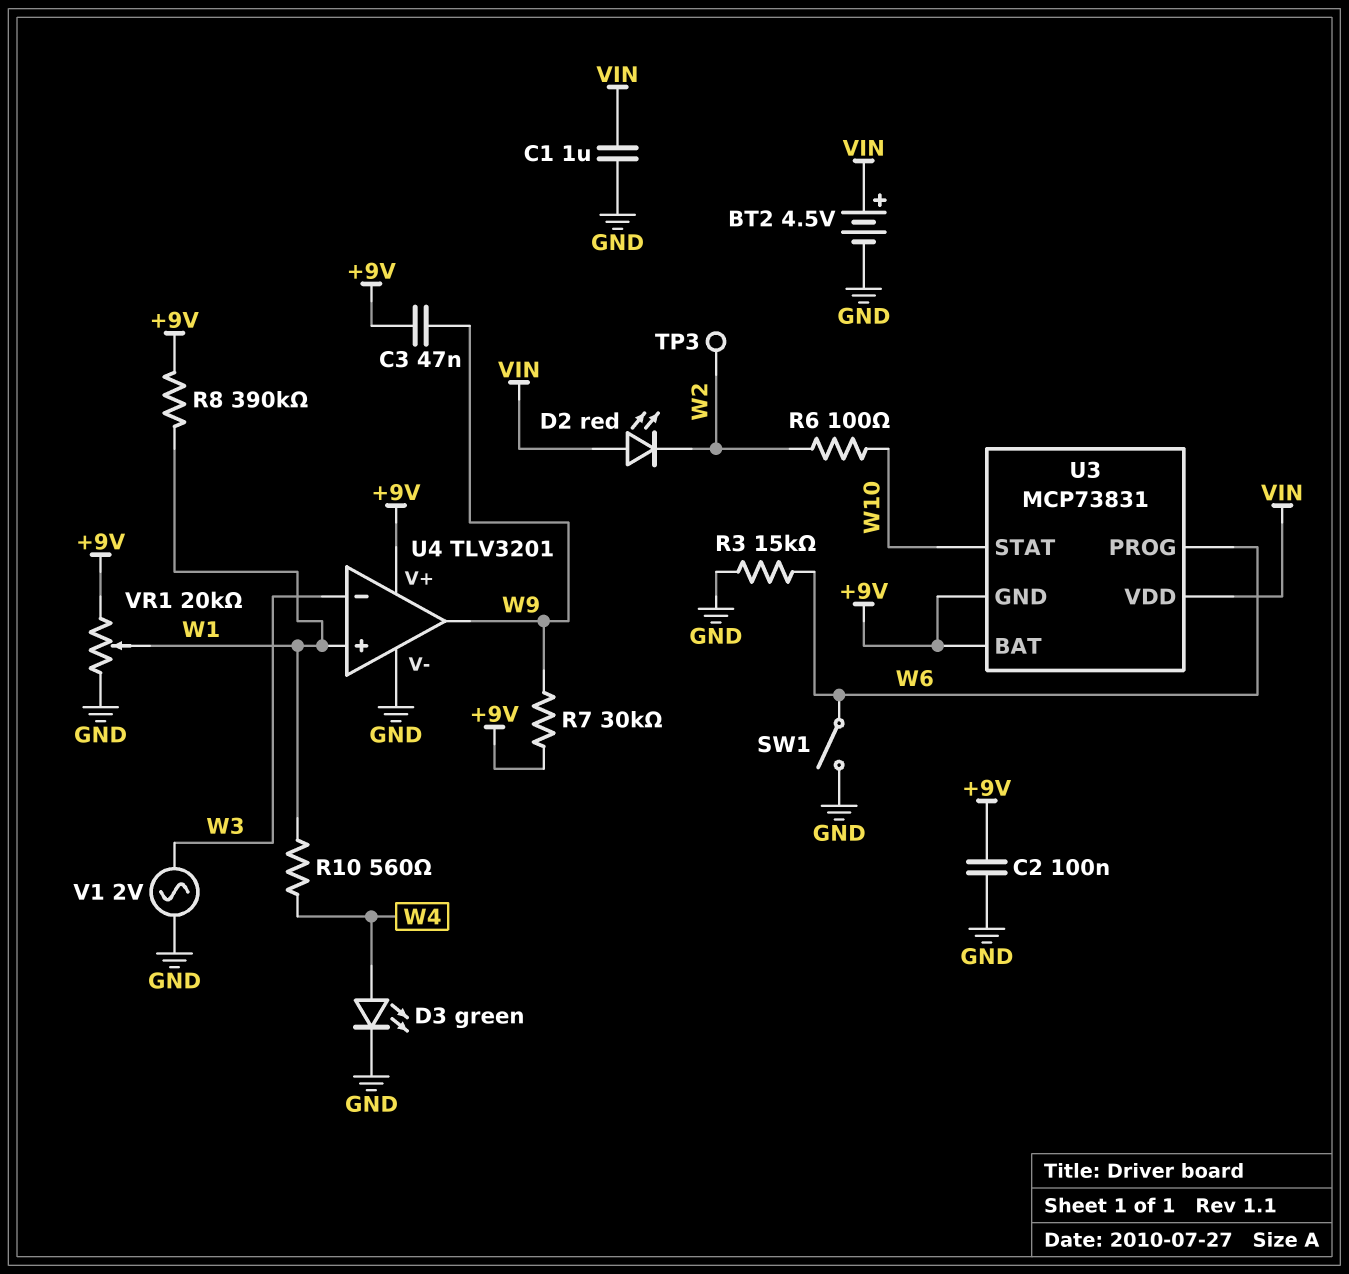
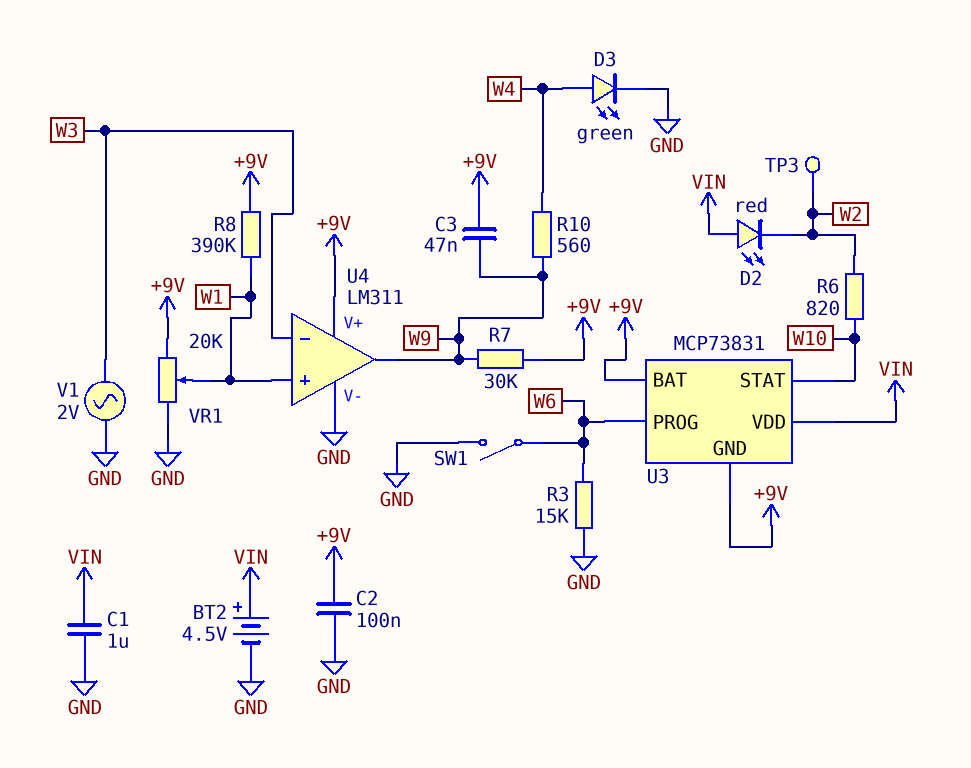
R6: 100 (W2, W10) -> 820 (W2, W10)
R10: 560 (W1, W4) -> 560 (W4, W9)
U4: TLV3201 -> LM311

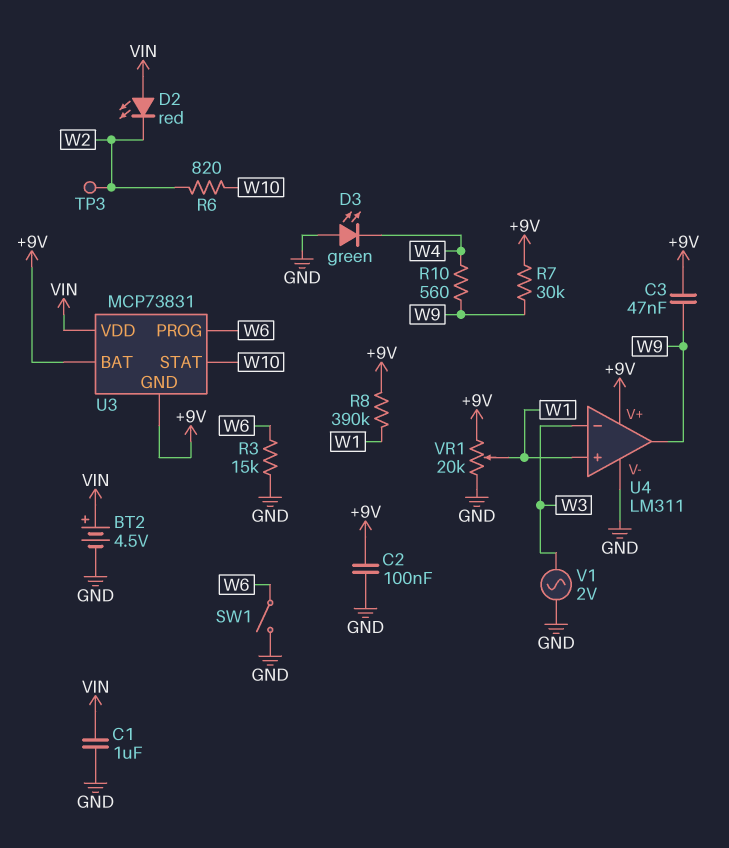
D3: LED green (A W4, K GND) -> LED green (A GND, K W4)

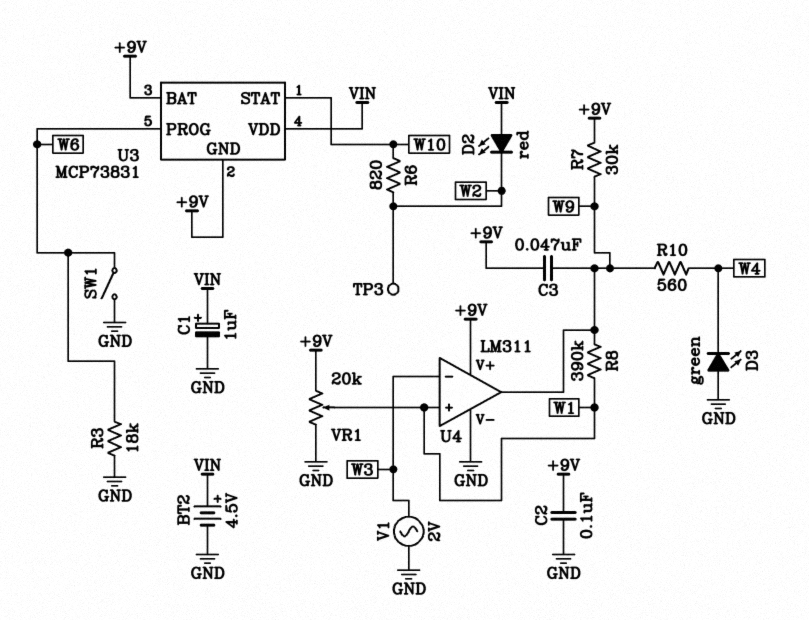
C1: 1uF (GND, VIN) -> 1uF (plus VIN, minus GND)
R3: 15k (GND, W6) -> 18k (GND, W6)
R8: 390k (+9V, W1) -> 390k (W1, W9)

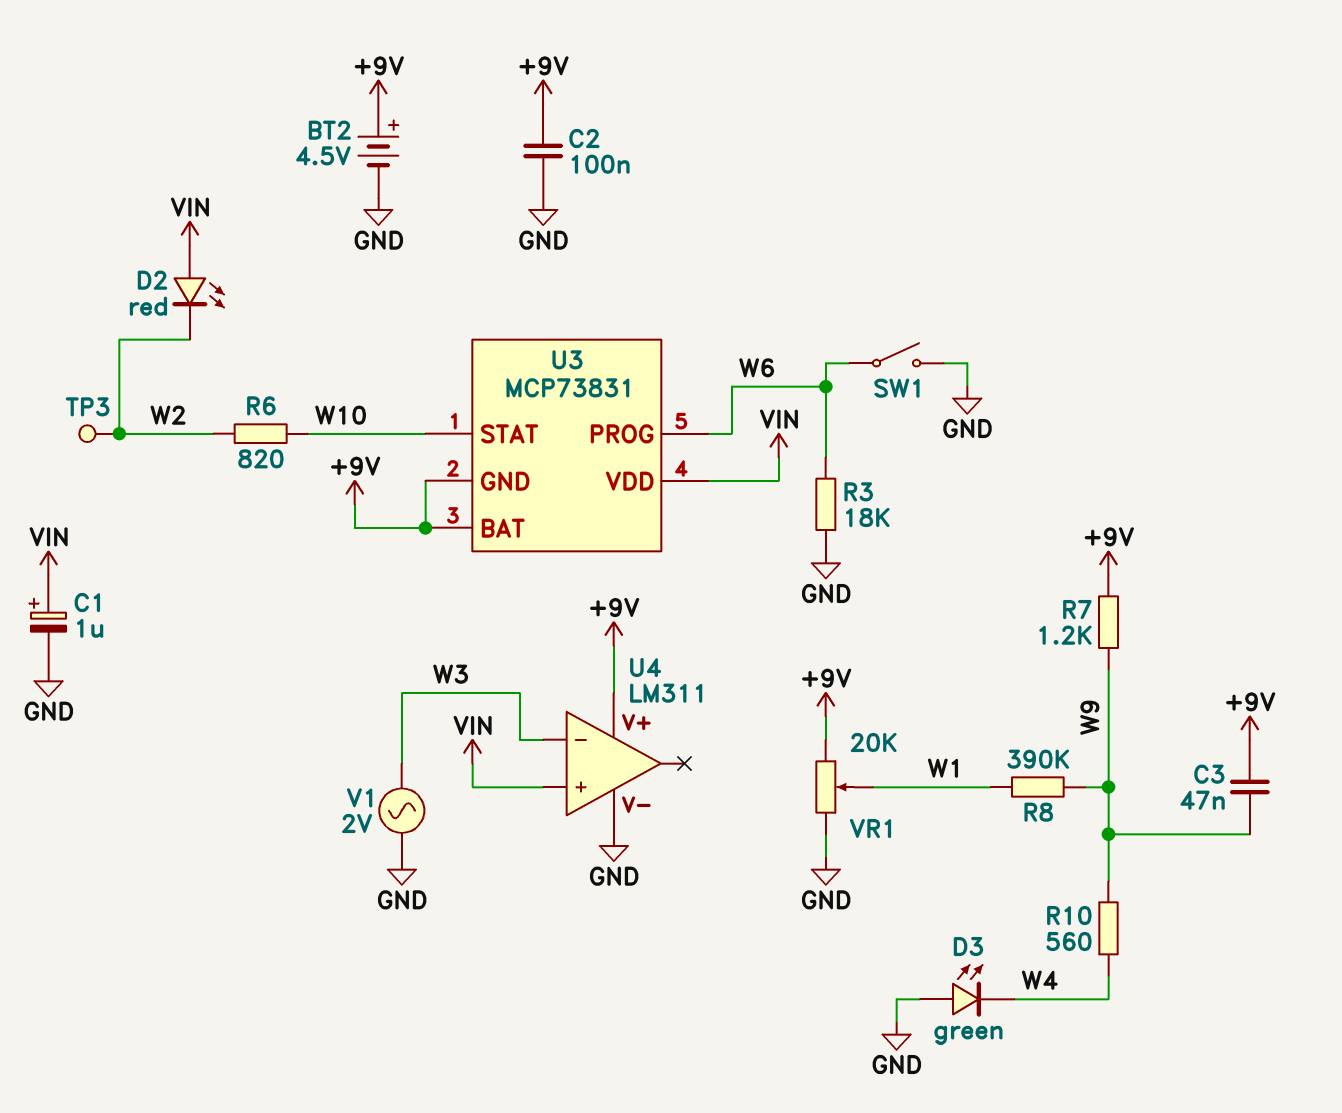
BT2: 4.5V (plus VIN, minus GND) -> 4.5V (plus +9V, minus GND)
R7: 30k (+9V, W9) -> 1.2k (+9V, W9)
U4 pin in+: W1 -> VIN
U4 pin out: W9 -> none

